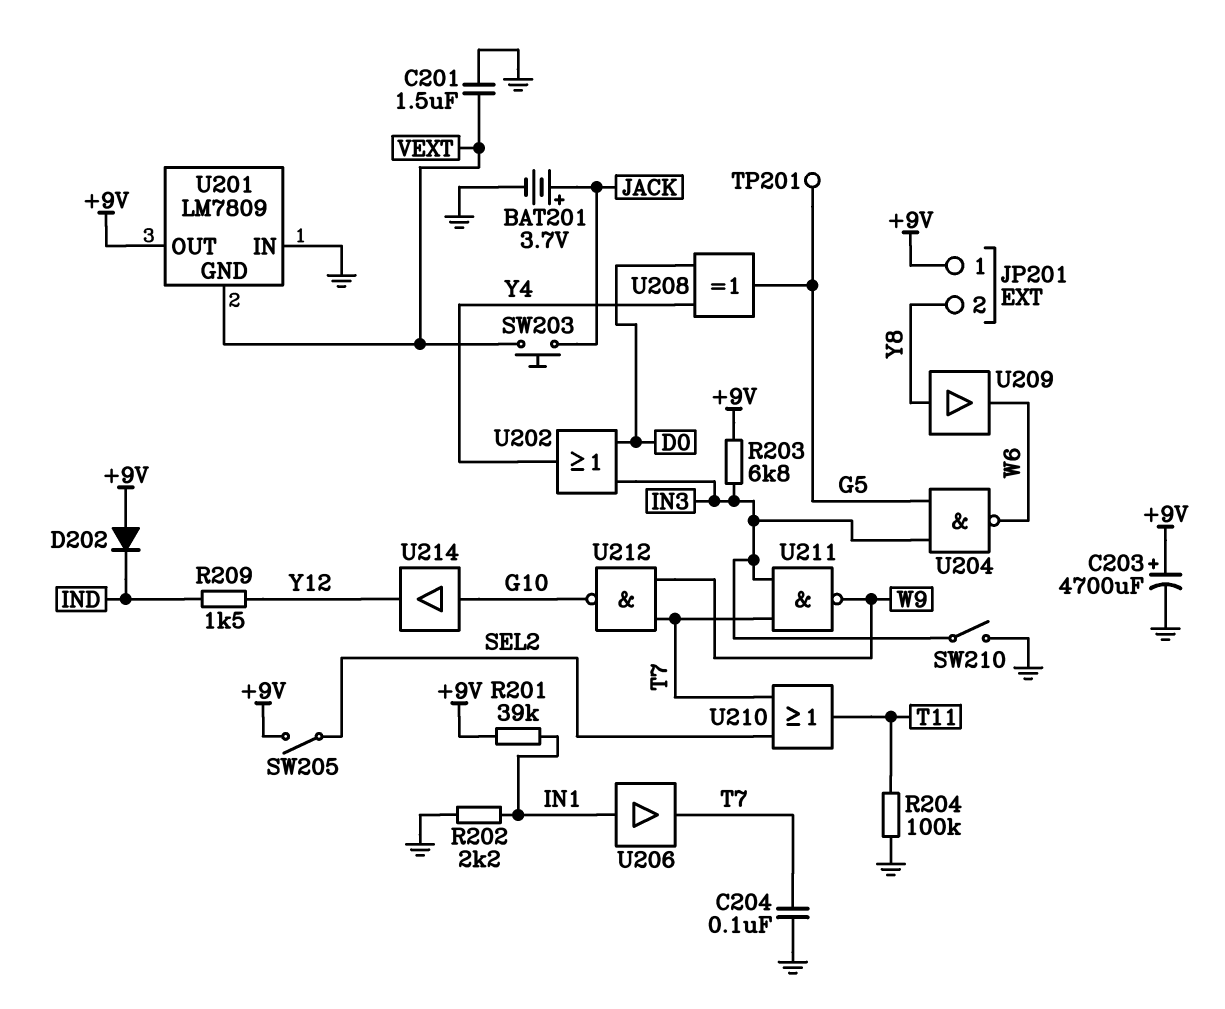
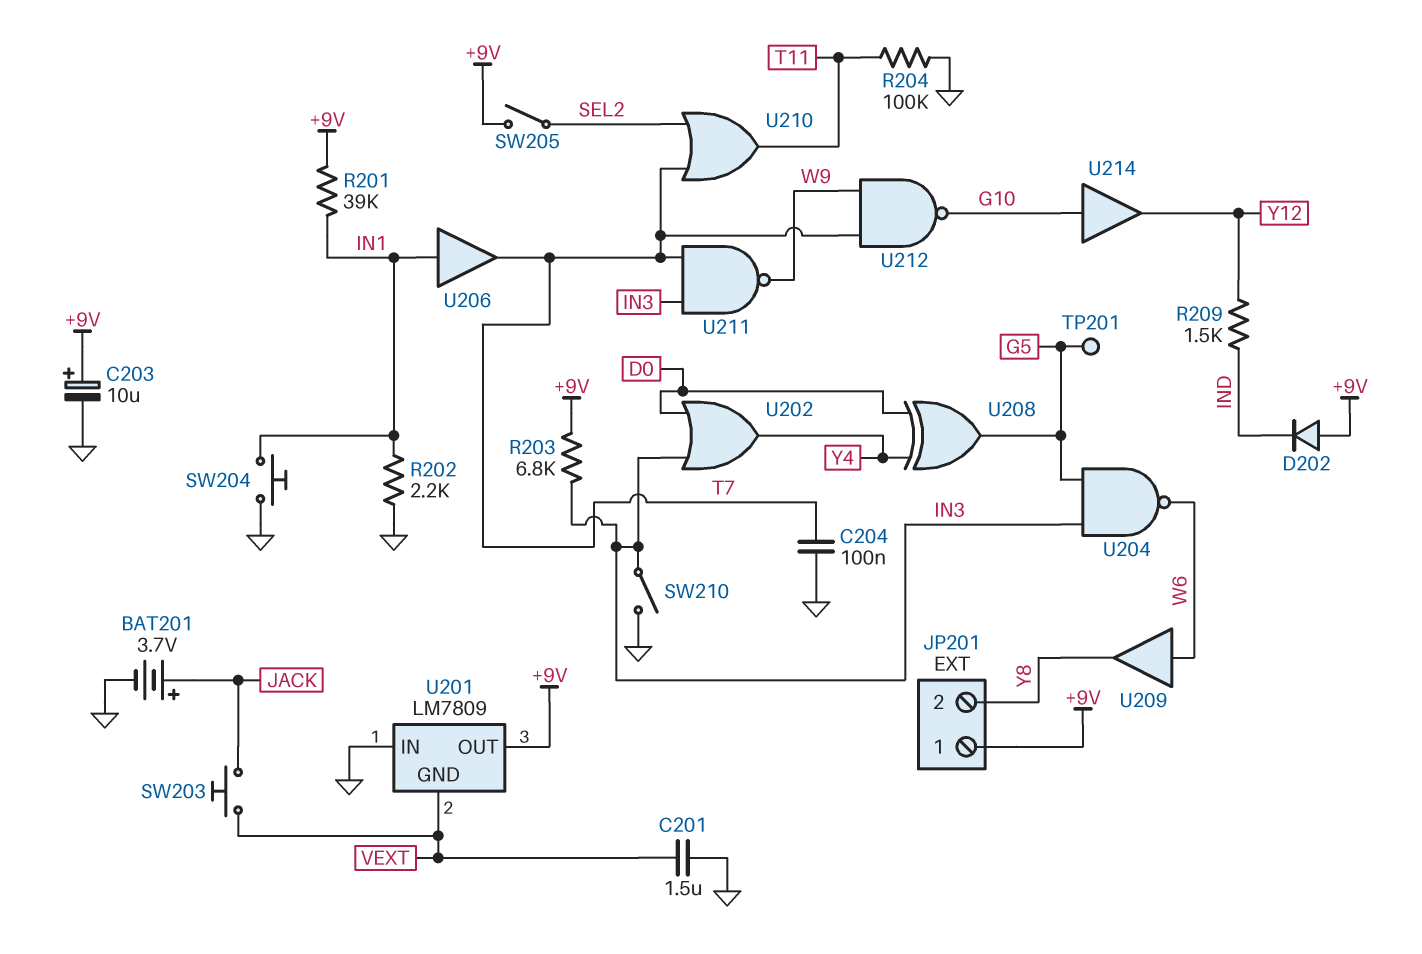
C203: 4700uF (plus +9V, minus GND) -> 10uF (plus +9V, minus GND)
SW204: none -> button (GND, IN1)
U209: buffer (in Y8, out W6) -> buffer (in W6, out Y8)

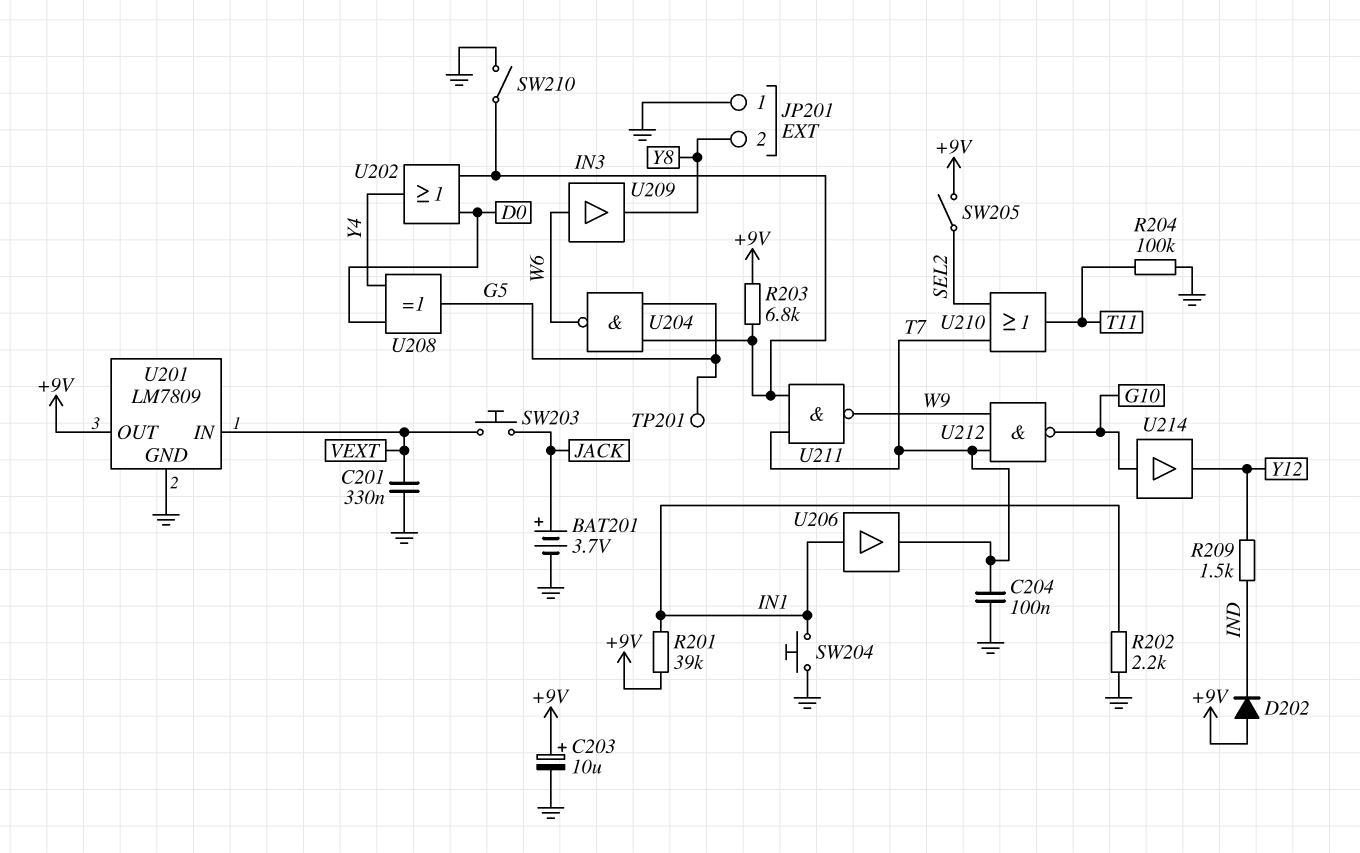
C201: 1.5uF (GND, VEXT) -> 330nF (GND, VEXT)
JP201 pin 1: +9V -> GND
U201 pin GND: VEXT -> GND
U201 pin IN: GND -> VEXT

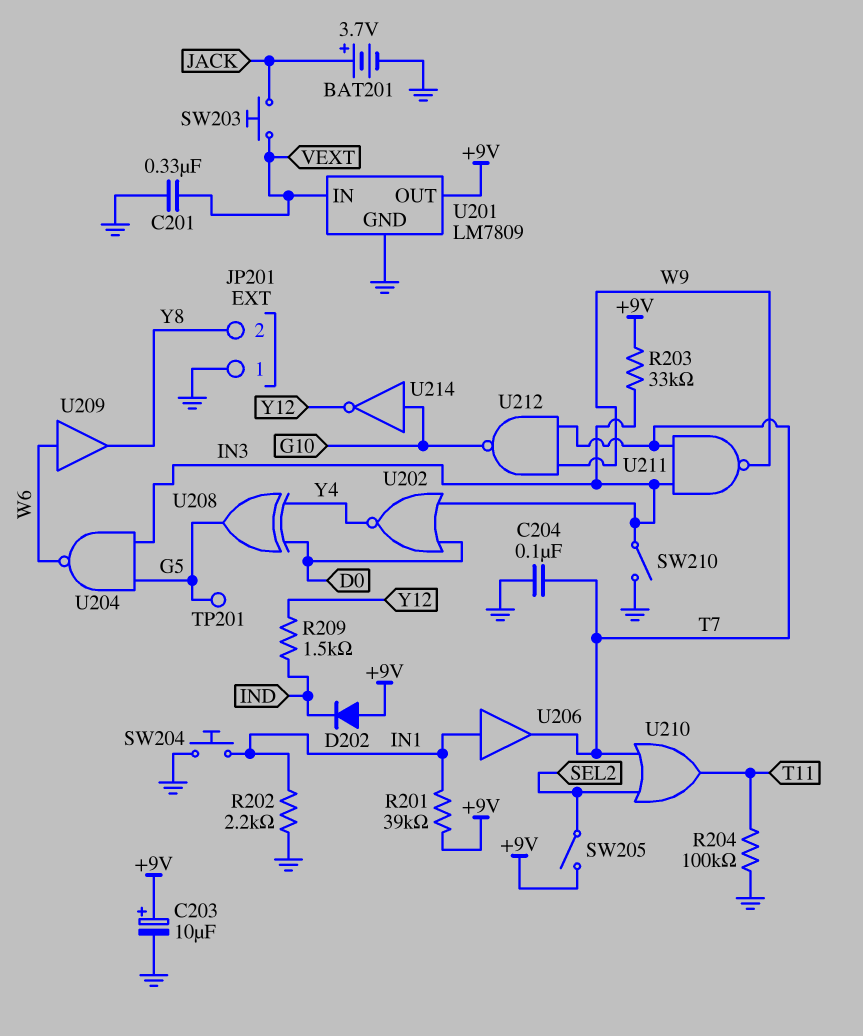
R203: 6.8k (+9V, IN3) -> 33k (+9V, IN3)
U202: OR (in D0, in IN3, out Y4) -> NOR (in D0, in IN3, out Y4)
U214: buffer (in G10, out Y12) -> NOT (in G10, out Y12)

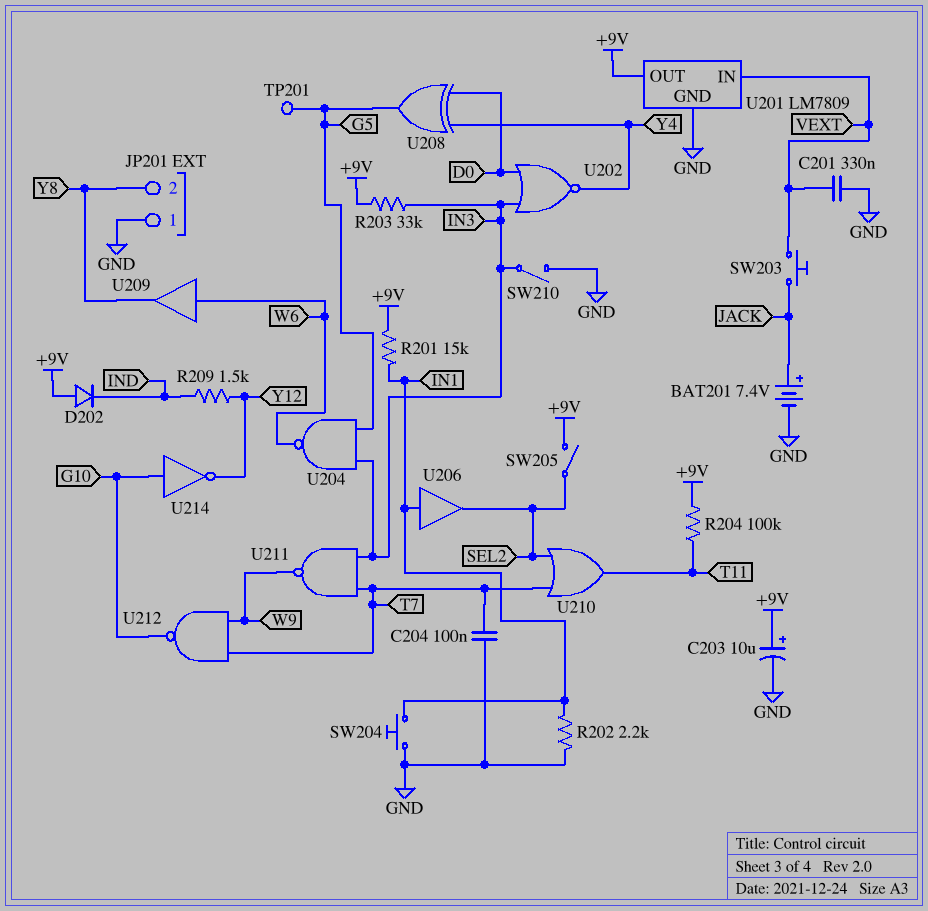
BAT201: 3.7V (plus JACK, minus GND) -> 7.4V (plus JACK, minus GND)
R201: 39k (+9V, IN1) -> 15k (+9V, IN1)
R204: 100k (GND, T11) -> 100k (+9V, T11)
U206: buffer (in IN1, out T7) -> buffer (in IN1, out SEL2)

